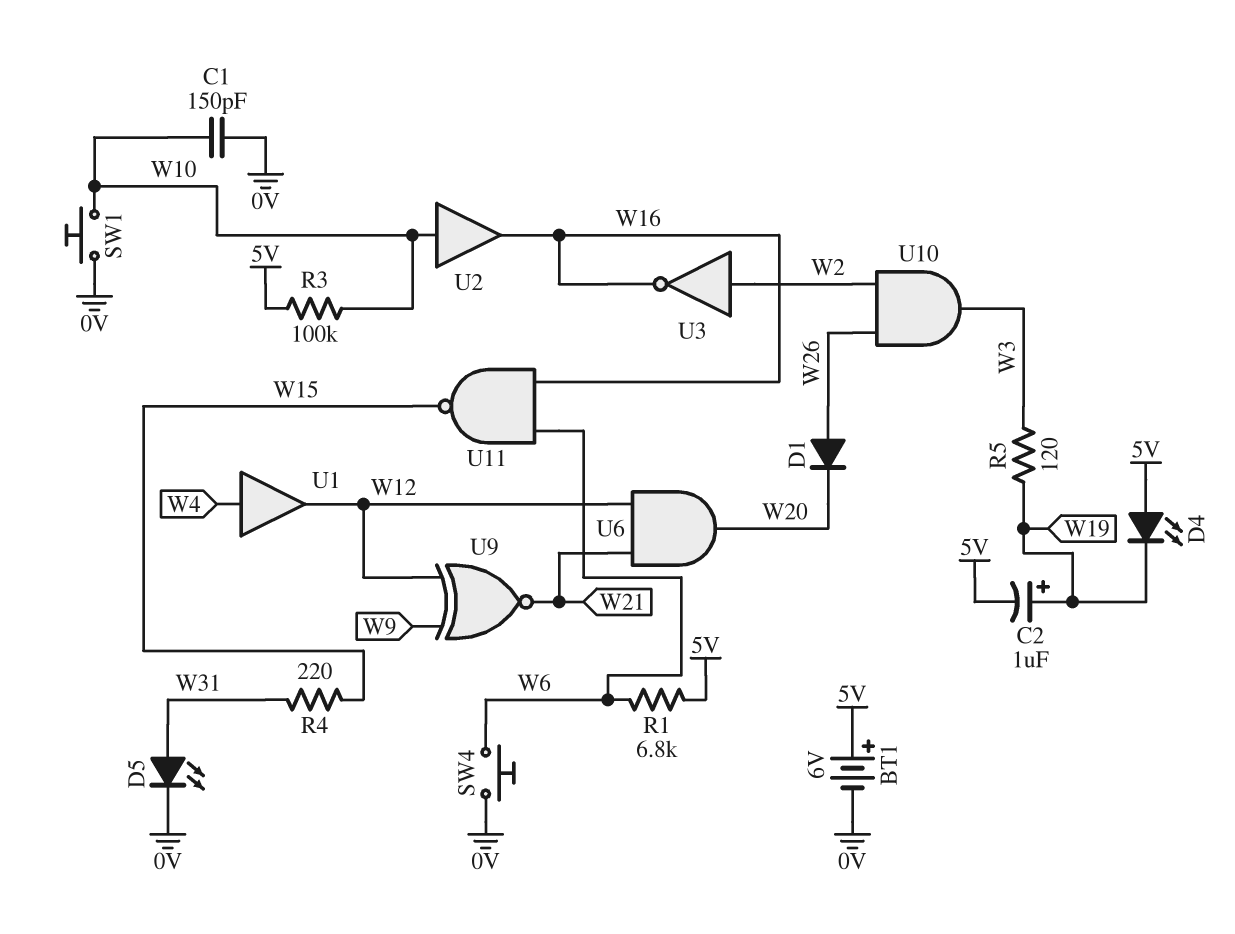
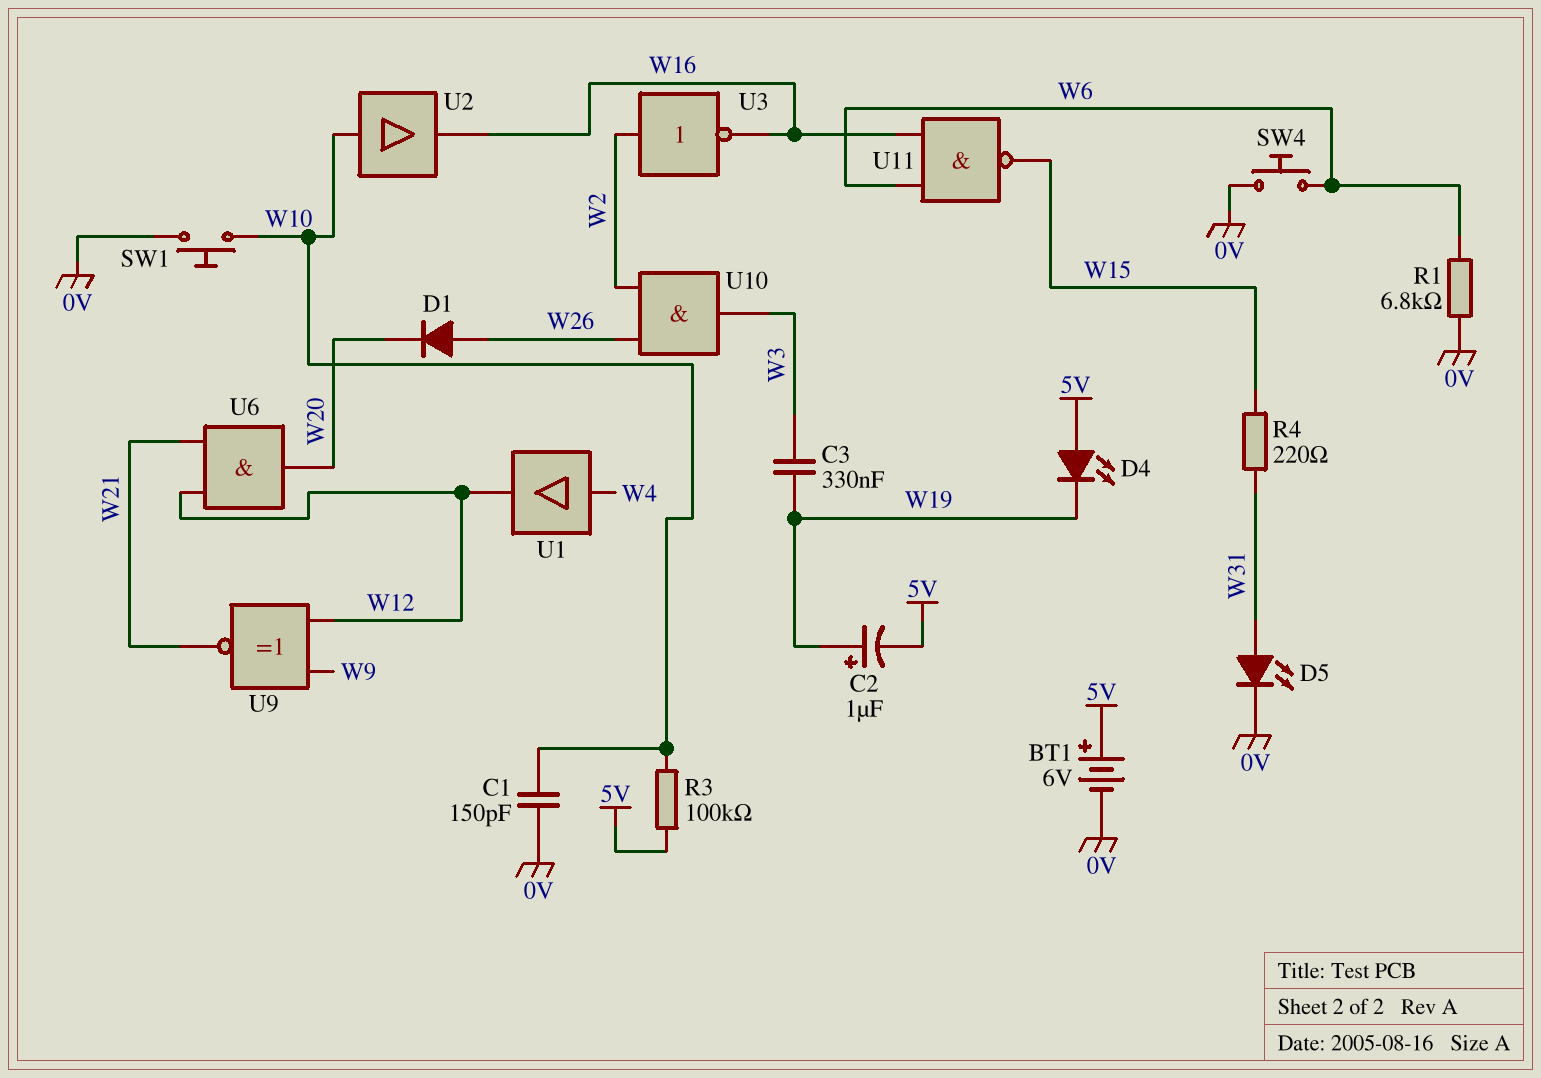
C3: none -> 330nF (W3, W19)
R1: 6.8k (5V, W6) -> 6.8k (0V, W6)
R5: 120 (W3, W19) -> none

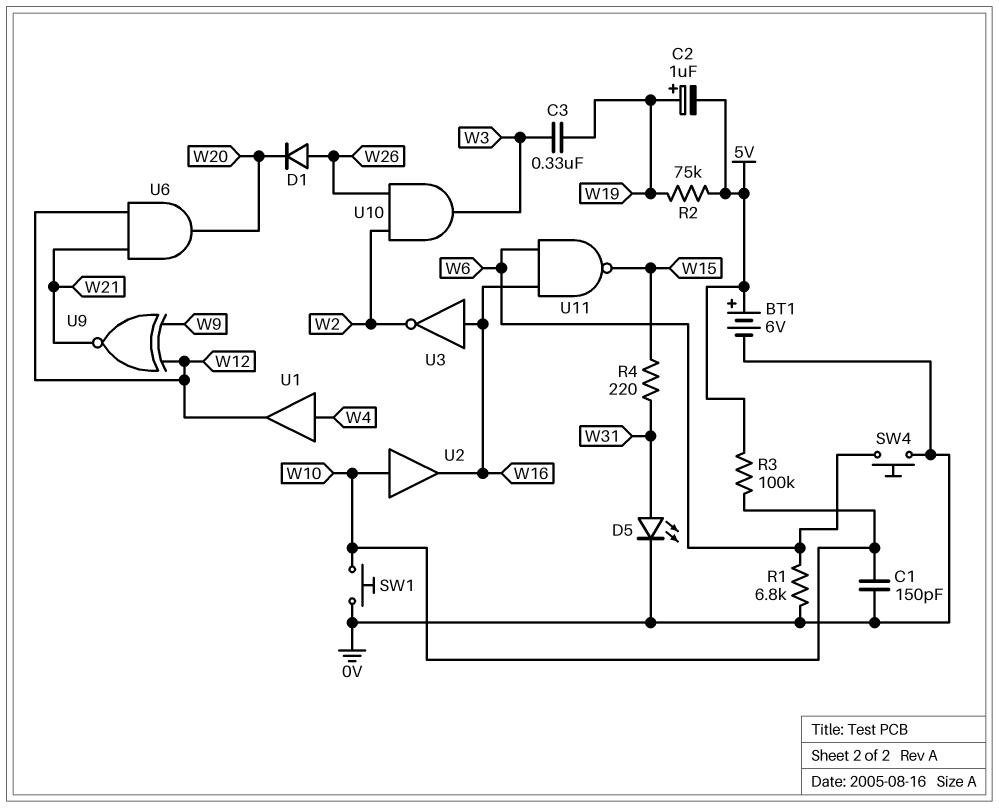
D4: LED (A 5V, K W19) -> none
R2: none -> 75k (5V, W19)
U3: NOT (in W2, out W16) -> NOT (in W16, out W2)

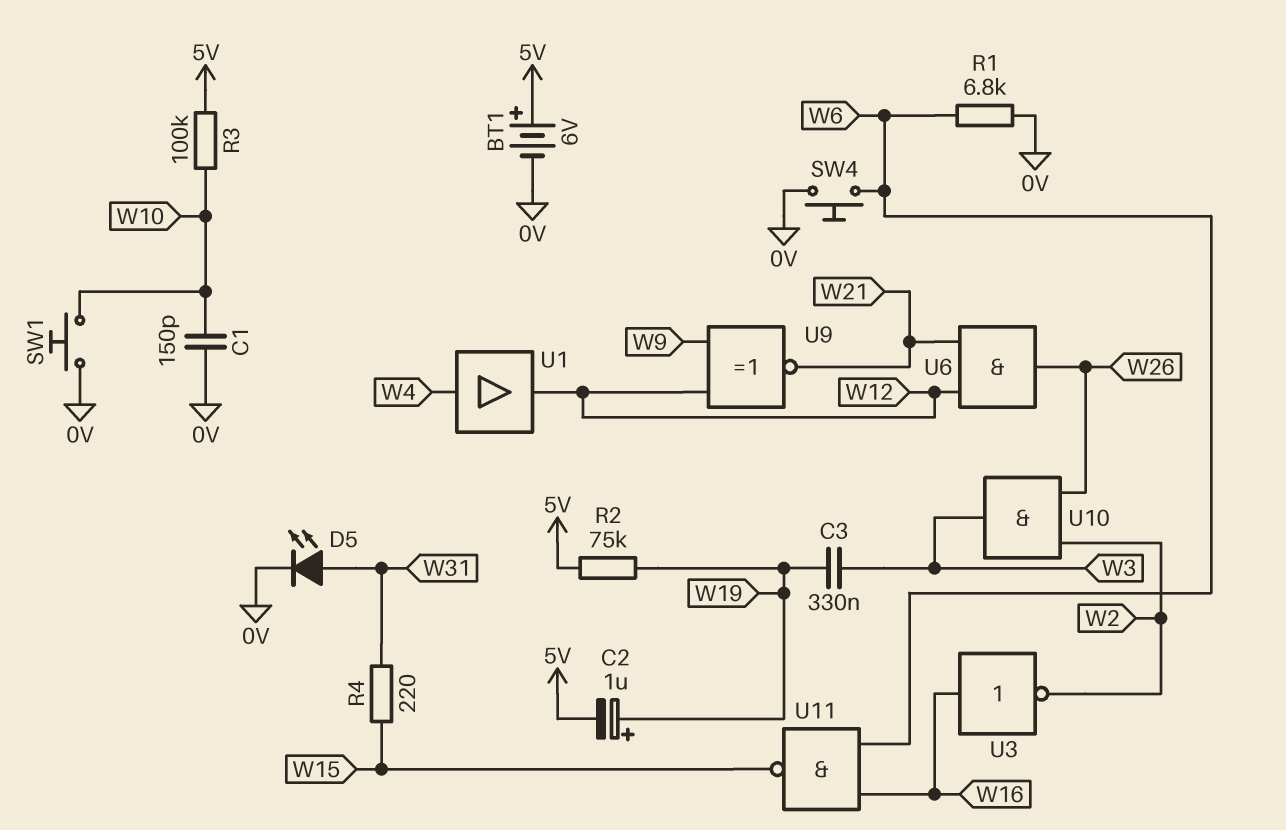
D1: diode (A W26, K W20) -> none
U2: buffer (in W10, out W16) -> none
U6: AND (in W12, in W21, out W20) -> AND (in W12, in W21, out W26)

